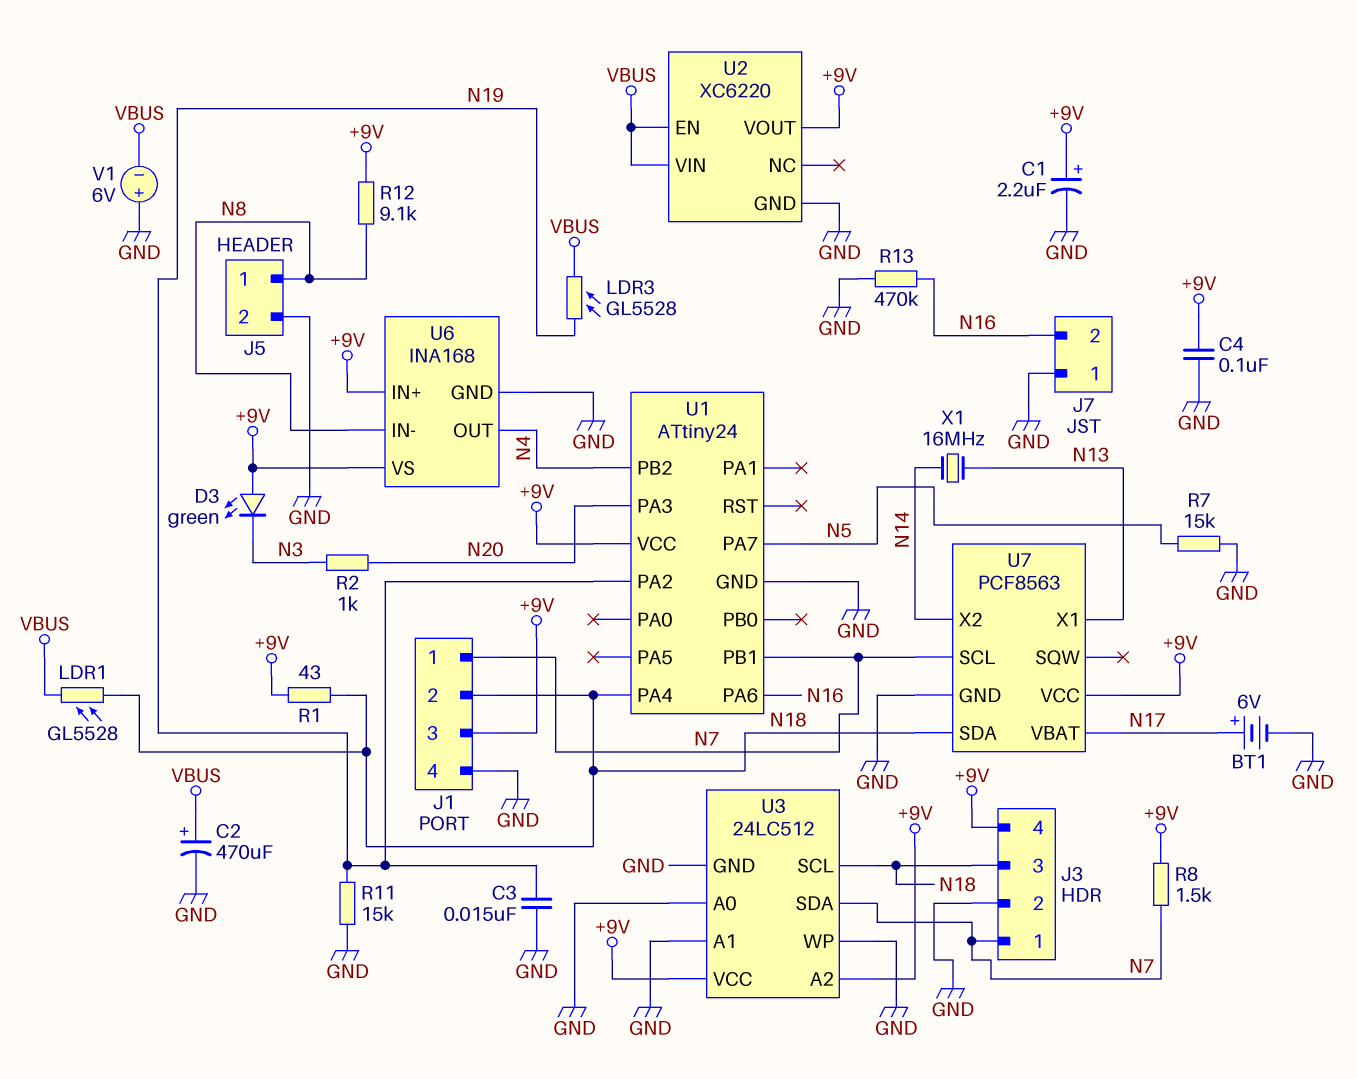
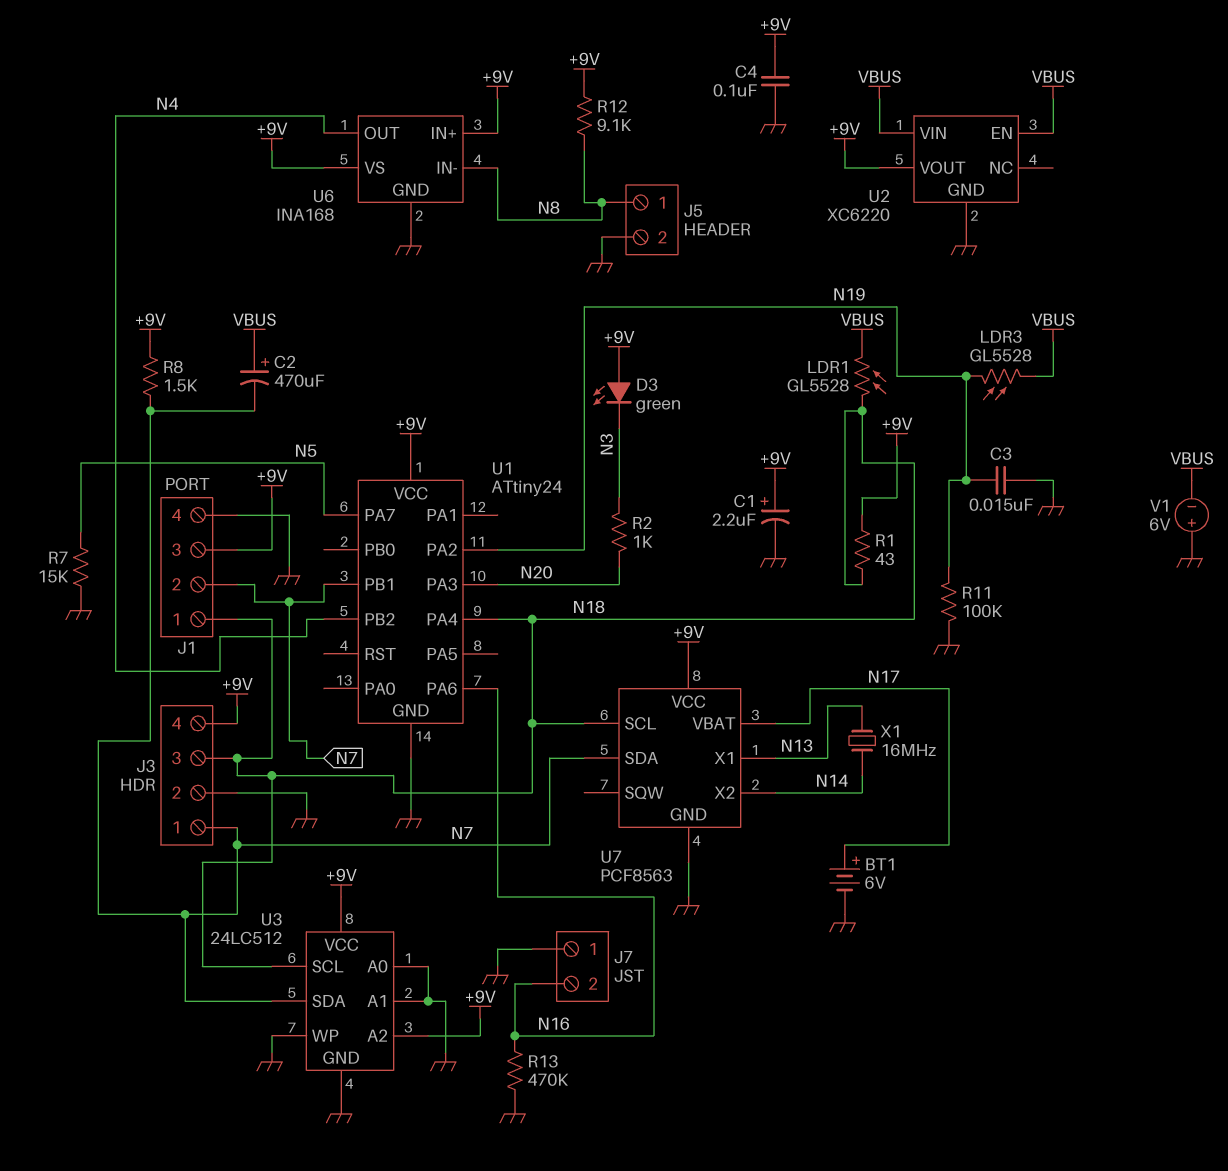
C2: 470uF (plus VBUS, minus GND) -> 470uF (plus VBUS, minus N7)
J1 pin 1: N7 -> N18
J1 pin 2: N18 -> N7
R11: 15k (GND, N19) -> 100k (GND, N19)
U7 pin SCL: N7 -> N18
U7 pin SDA: N18 -> N7

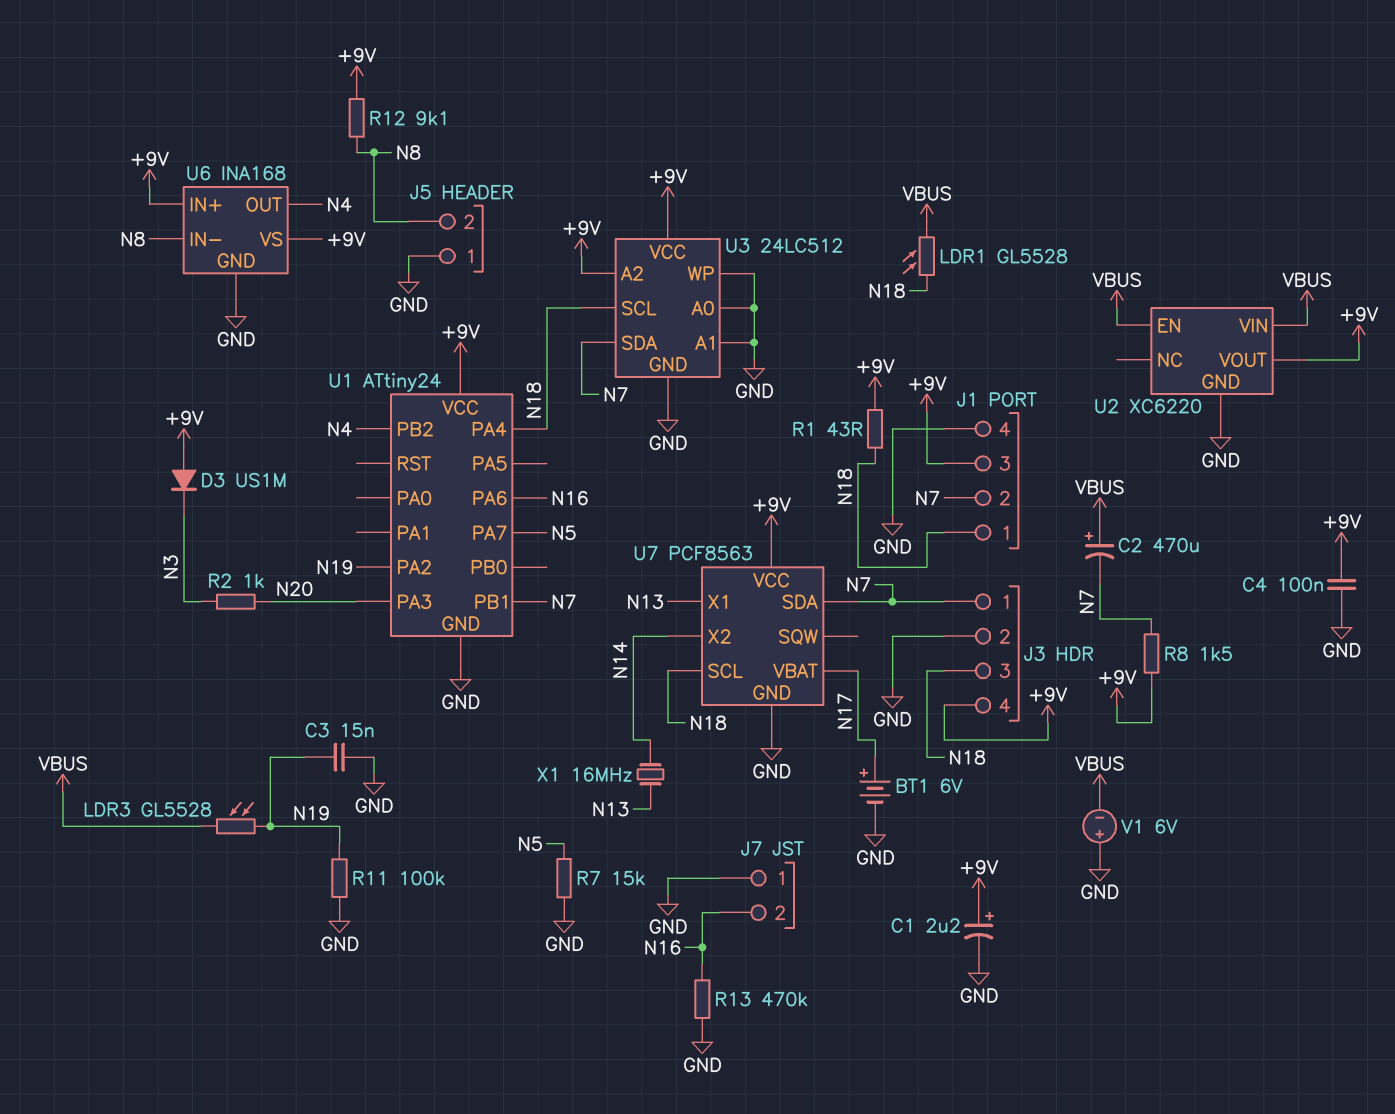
D3: LED green (A +9V, K N3) -> diode US1M (A +9V, K N3)
J5 pin 1: N8 -> GND
J5 pin 2: GND -> N8

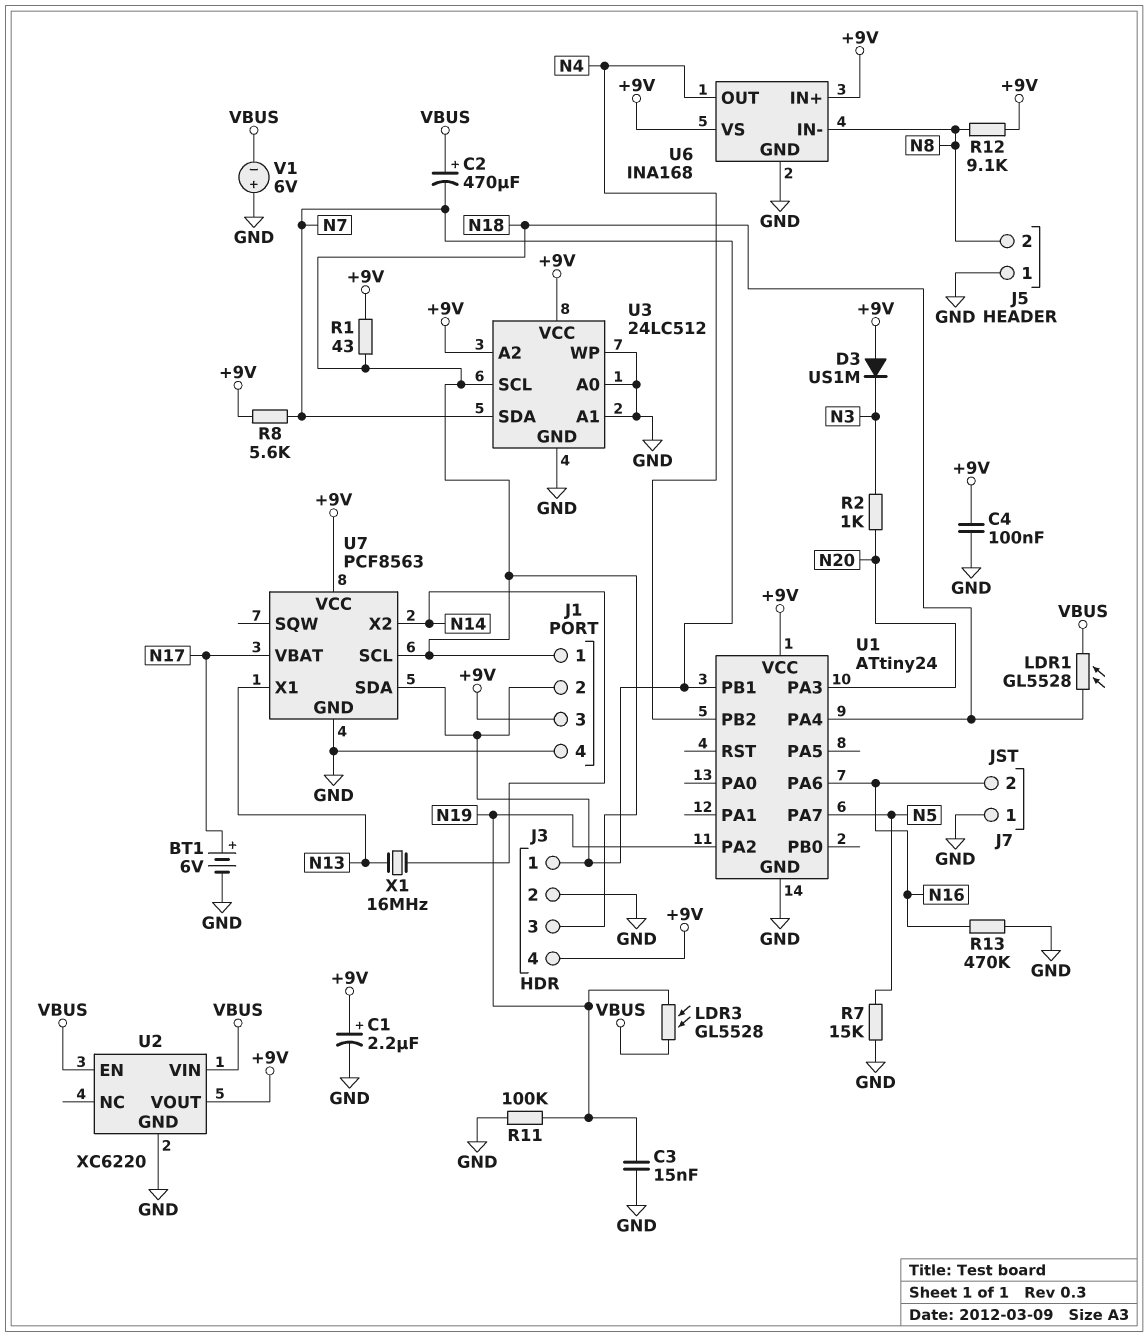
R8: 1.5k (+9V, N7) -> 5.6k (+9V, N7)

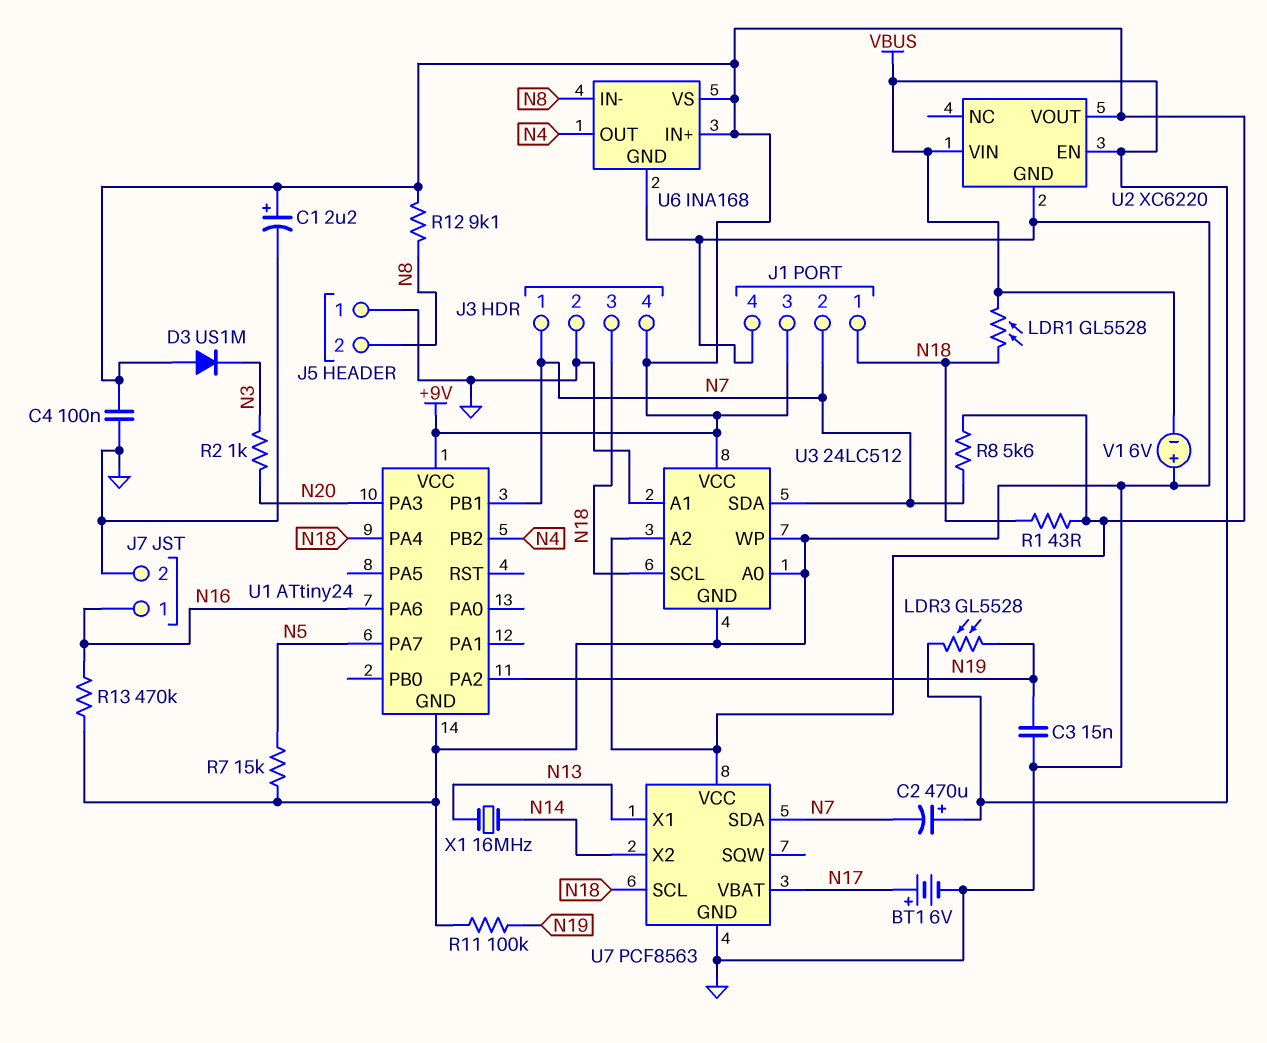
J7 pin 1: GND -> N16
J7 pin 2: N16 -> GND

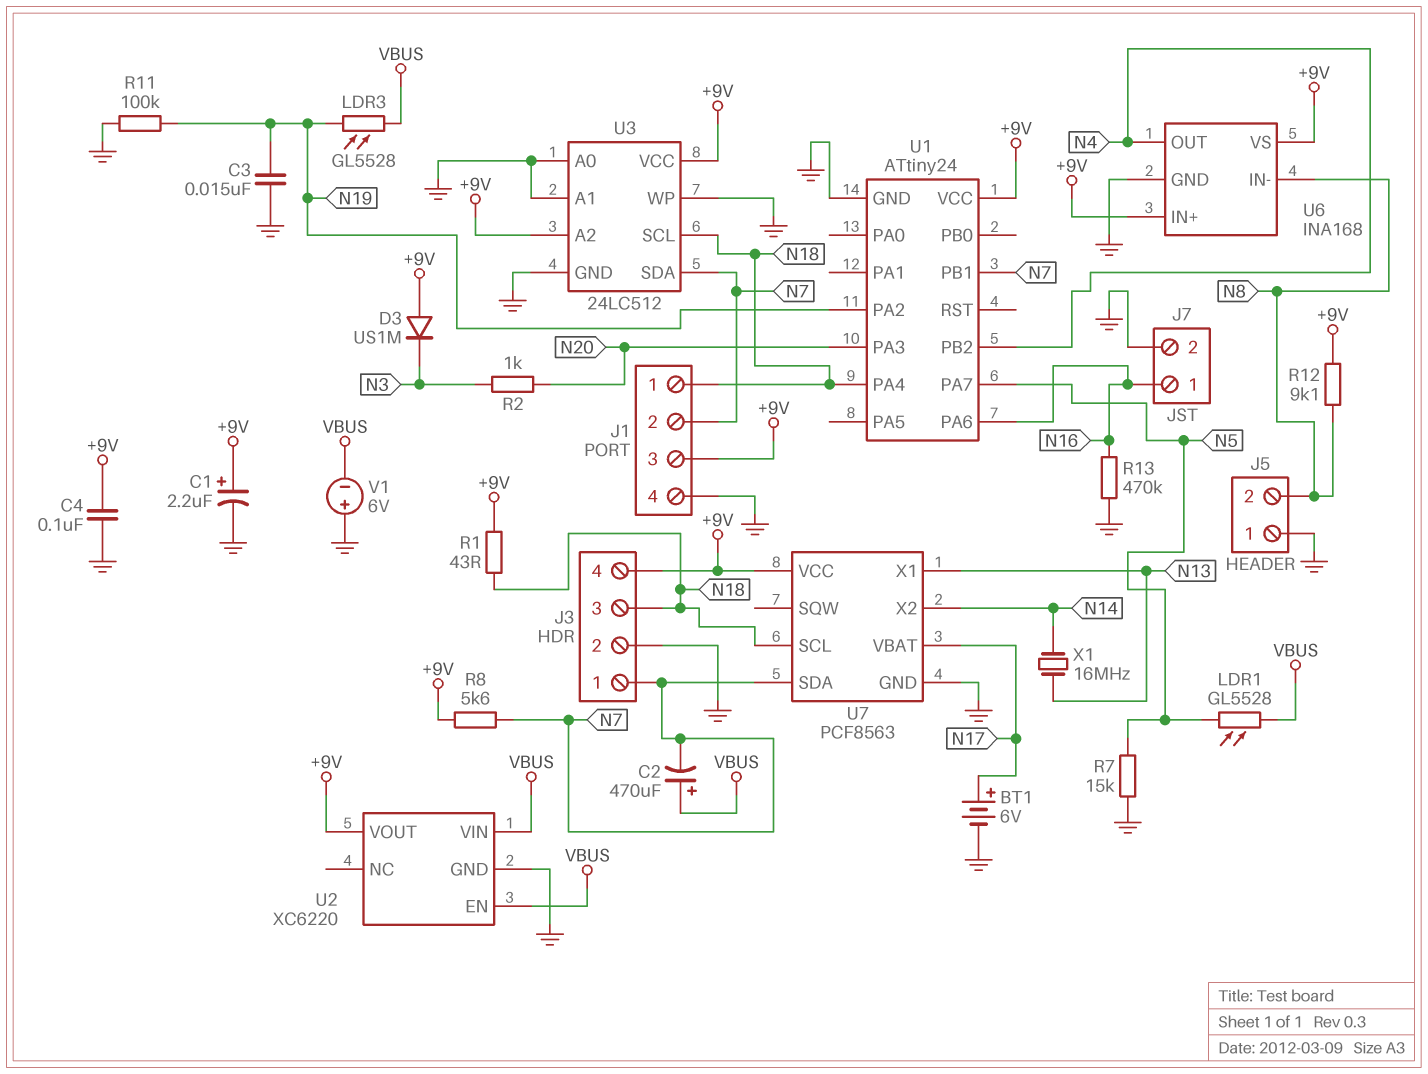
LDR1: GL5528 (N18, VBUS) -> GL5528 (N5, VBUS)

